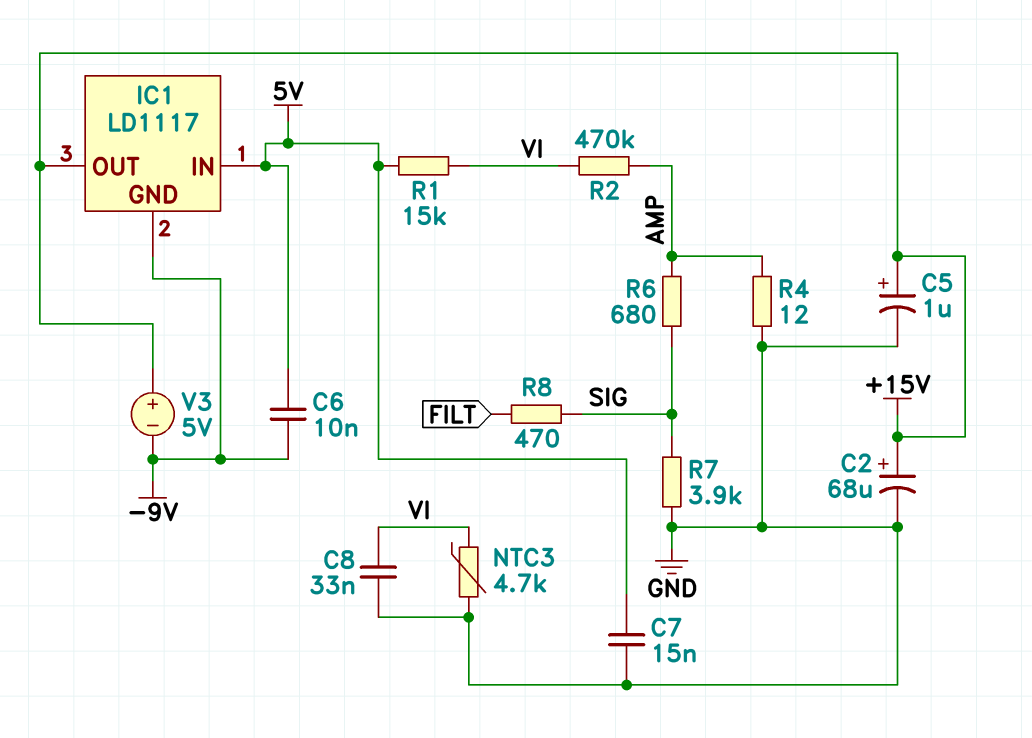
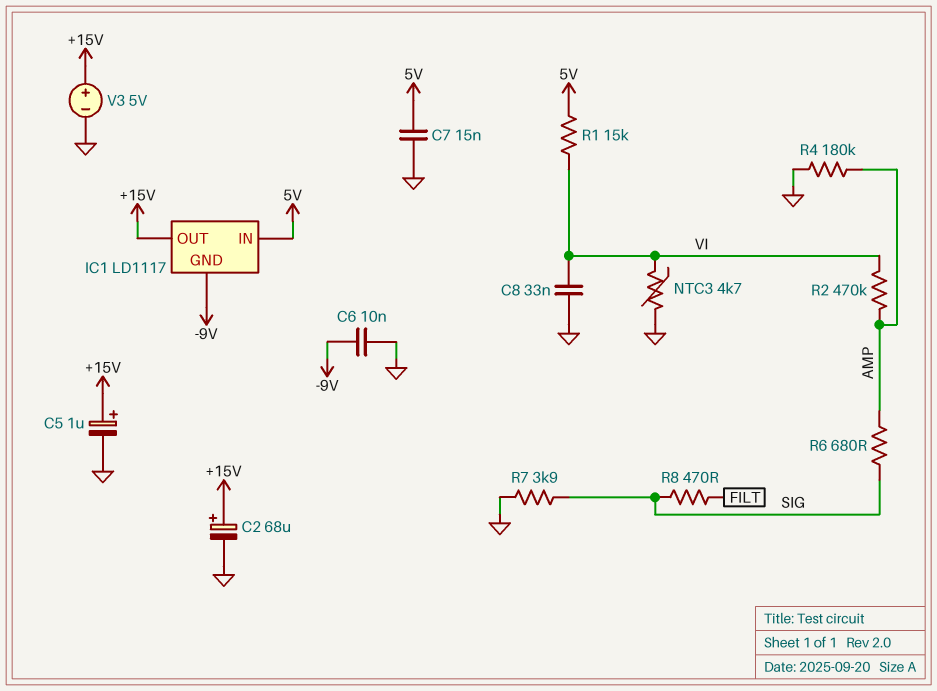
C6: 10nF (-9V, 5V) -> 10nF (-9V, GND)
R4: 12 (AMP, GND) -> 180k (AMP, GND)
V3: 5V (plus +15V, minus -9V) -> 5V (plus +15V, minus GND)

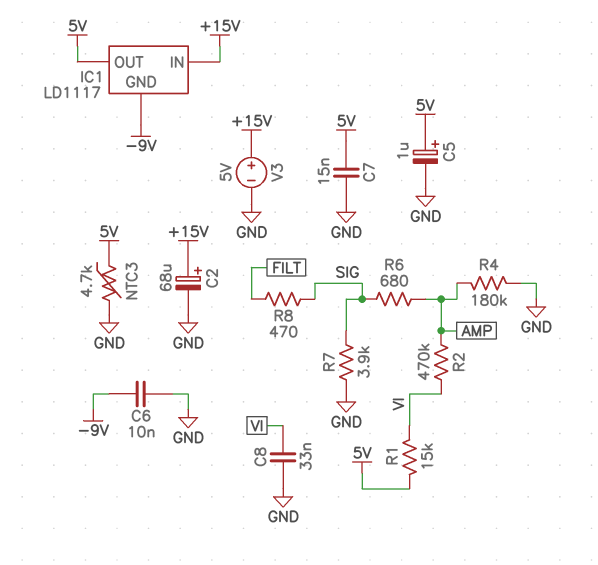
C5: 1uF (plus +15V, minus GND) -> 1uF (plus 5V, minus GND)
IC1 pin IN: 5V -> +15V
IC1 pin OUT: +15V -> 5V
NTC3: 4.7k (GND, VI) -> 4.7k (5V, GND)

